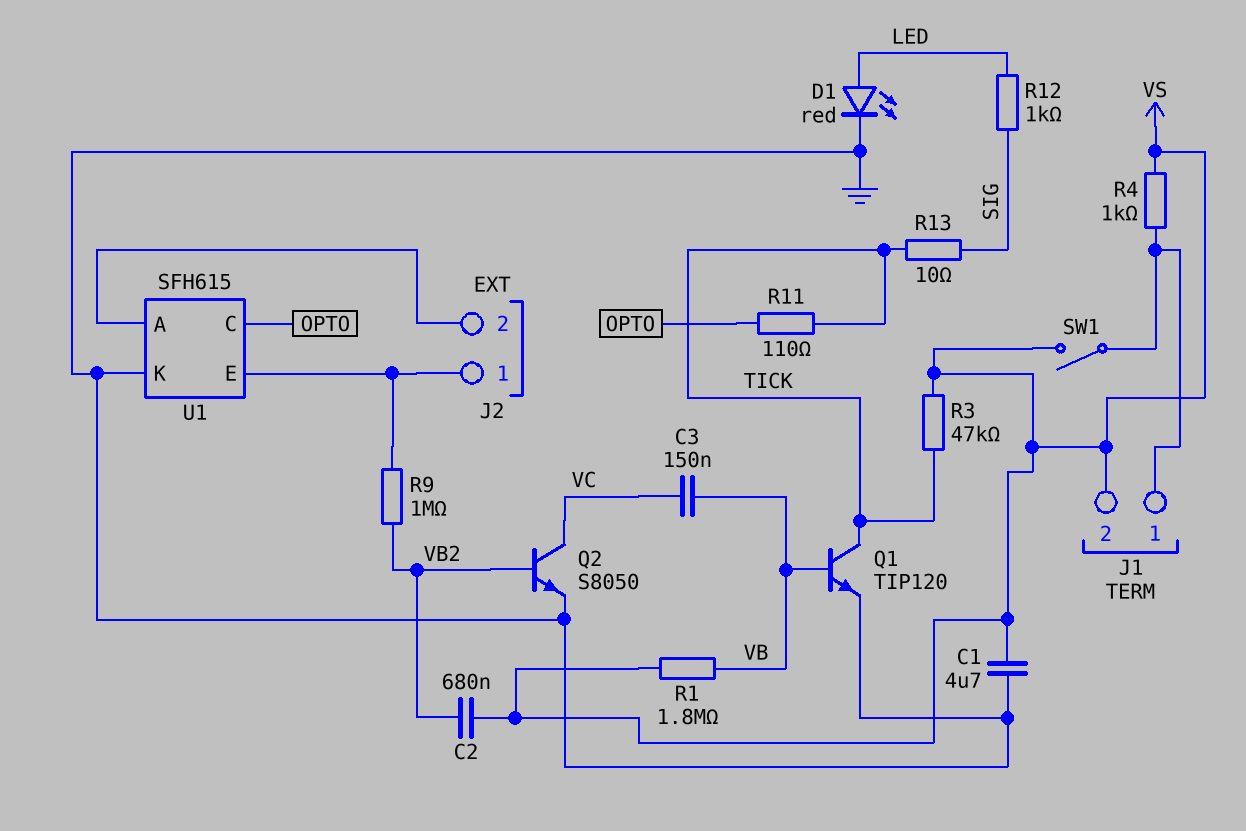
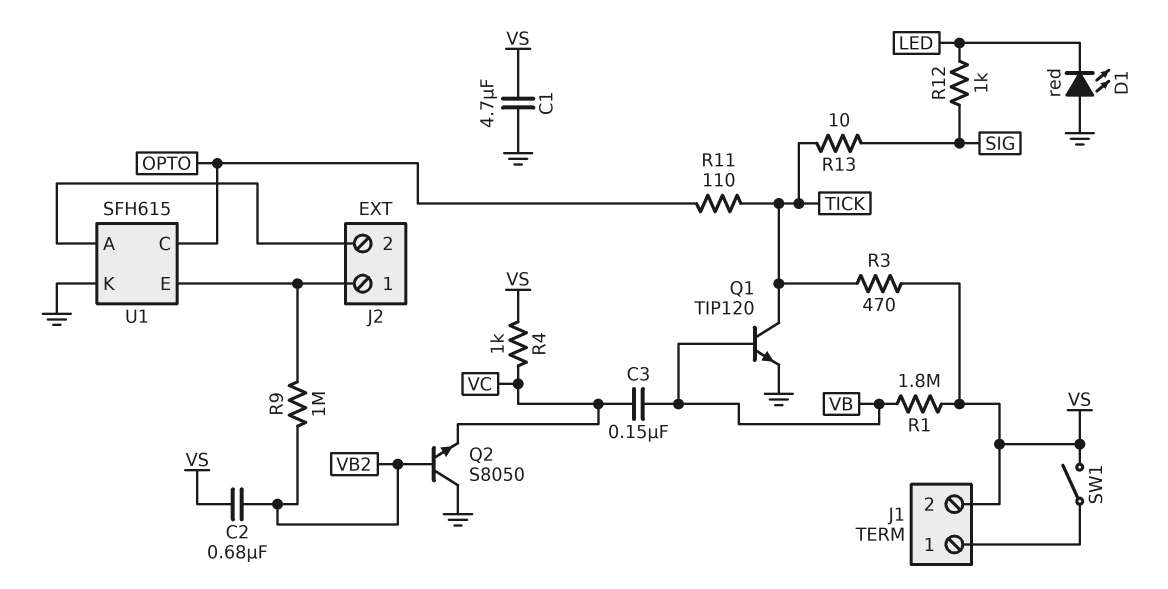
D1: LED red (A LED, K GND) -> LED red (A GND, K LED)
Q2: NPN S8050 (B VB2, C VC, E GND) -> NPN S8050 (B VB2, C GND, E VC)
R3: 47k (TICK, VS) -> 470 (TICK, VS)
R4: 1k (J1/1, VS) -> 1k (VC, VS)

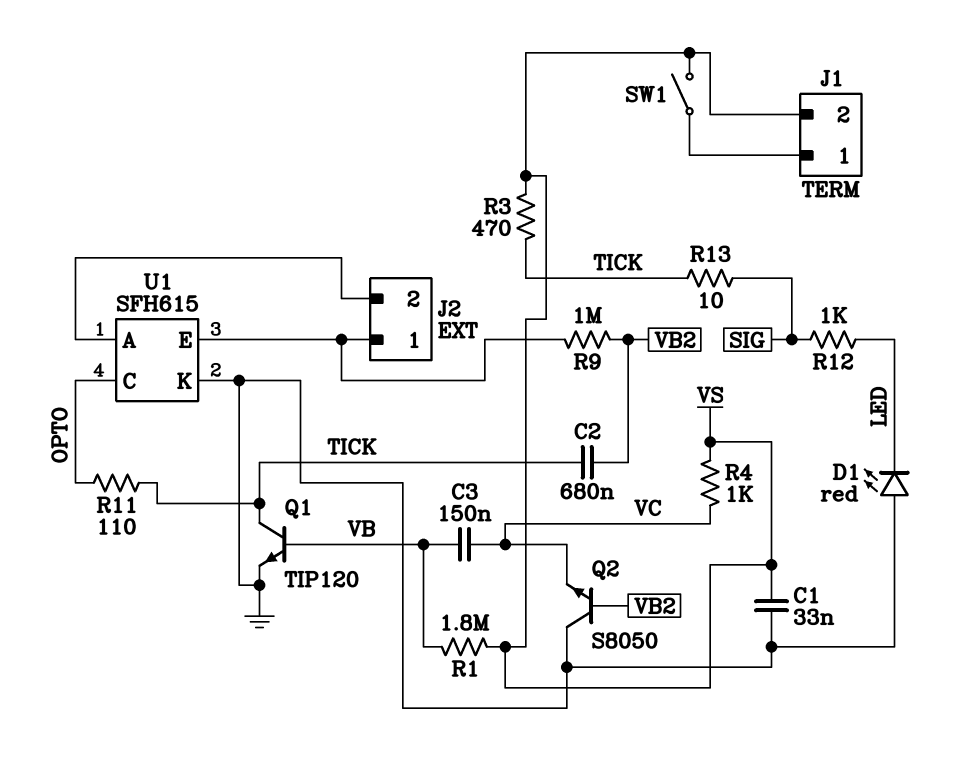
C1: 4.7uF (GND, VS) -> 33nF (GND, VS)
C2: 680nF (VB2, VS) -> 680nF (TICK, VB2)

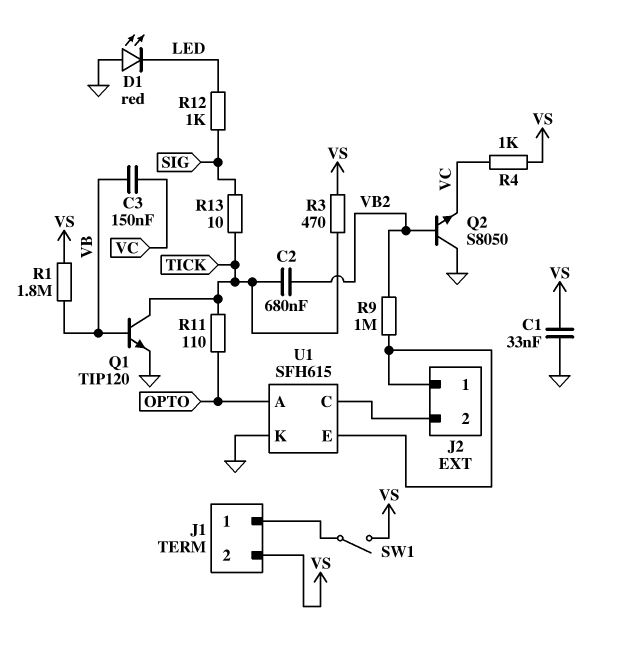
U1 pin A: J2/2 -> OPTO
U1 pin C: OPTO -> J2/2

